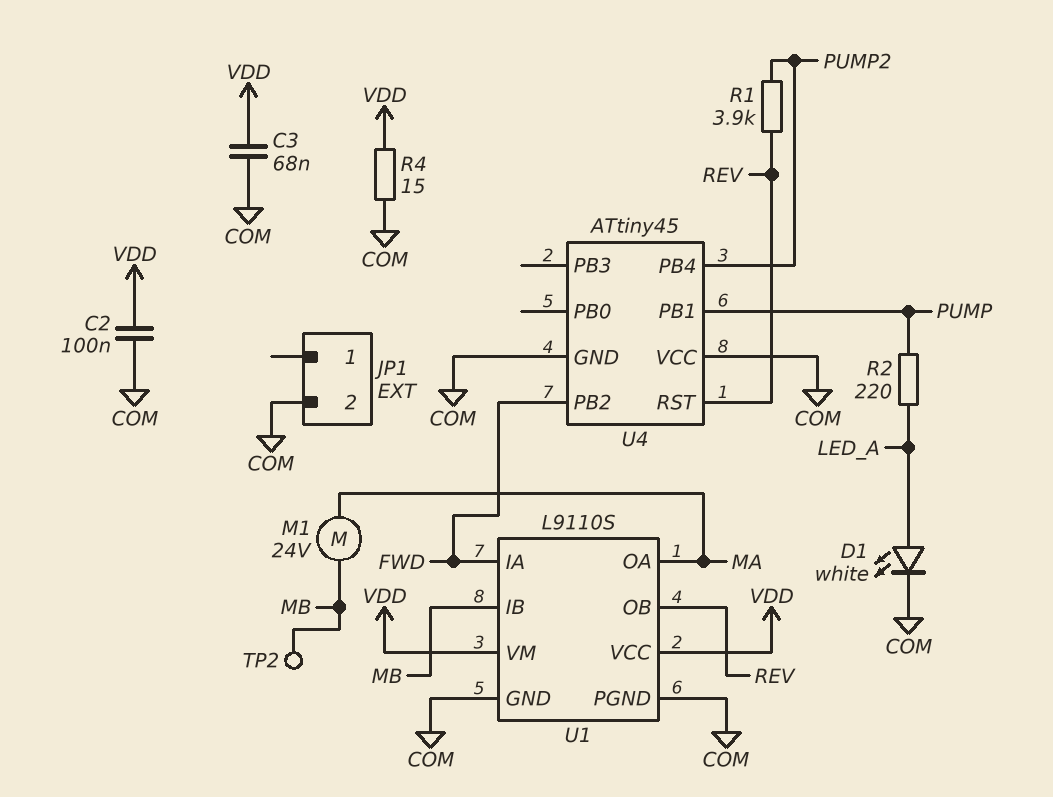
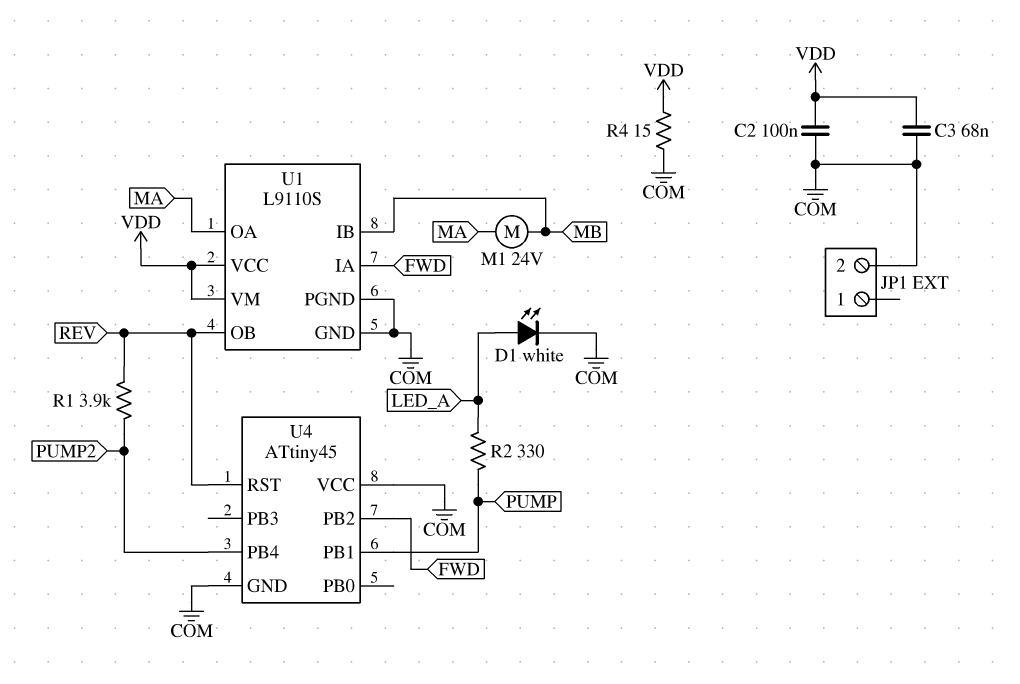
R2: 220 (LED_A, PUMP) -> 330 (LED_A, PUMP)
TP2: test point (MB) -> none

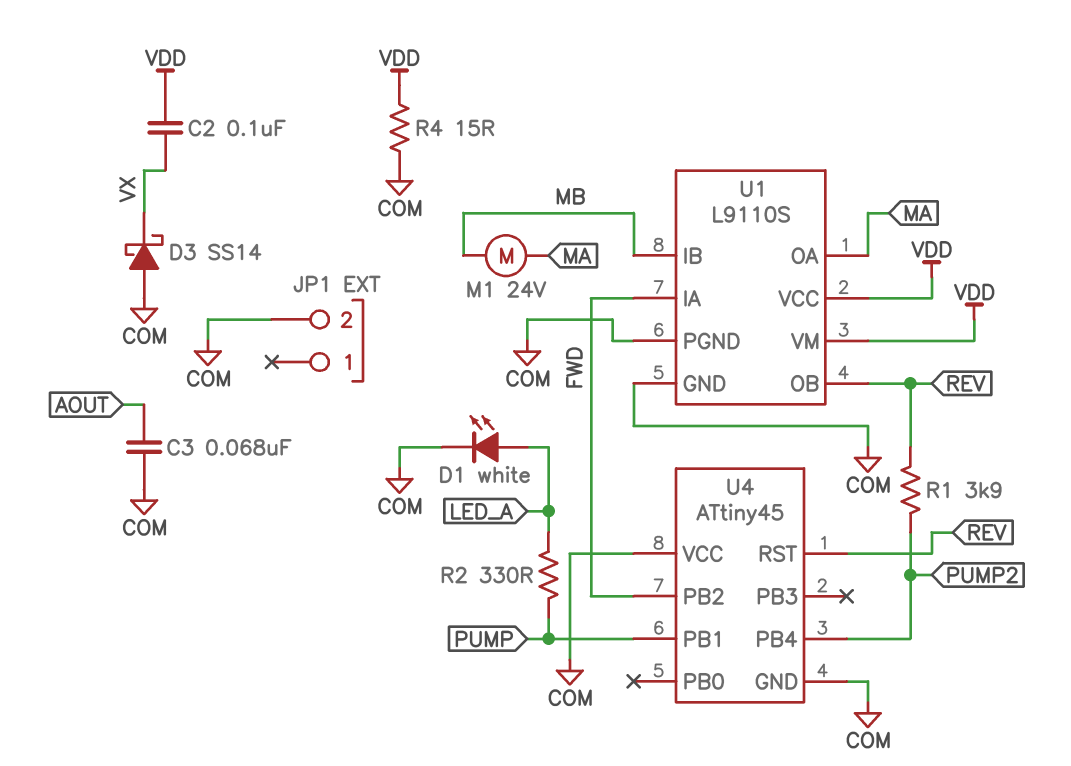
C2: 100nF (COM, VDD) -> 100nF (VDD, VX)
C3: 68nF (COM, VDD) -> 68nF (AOUT, COM)
D3: none -> schottky SS14 (A COM, K VX)

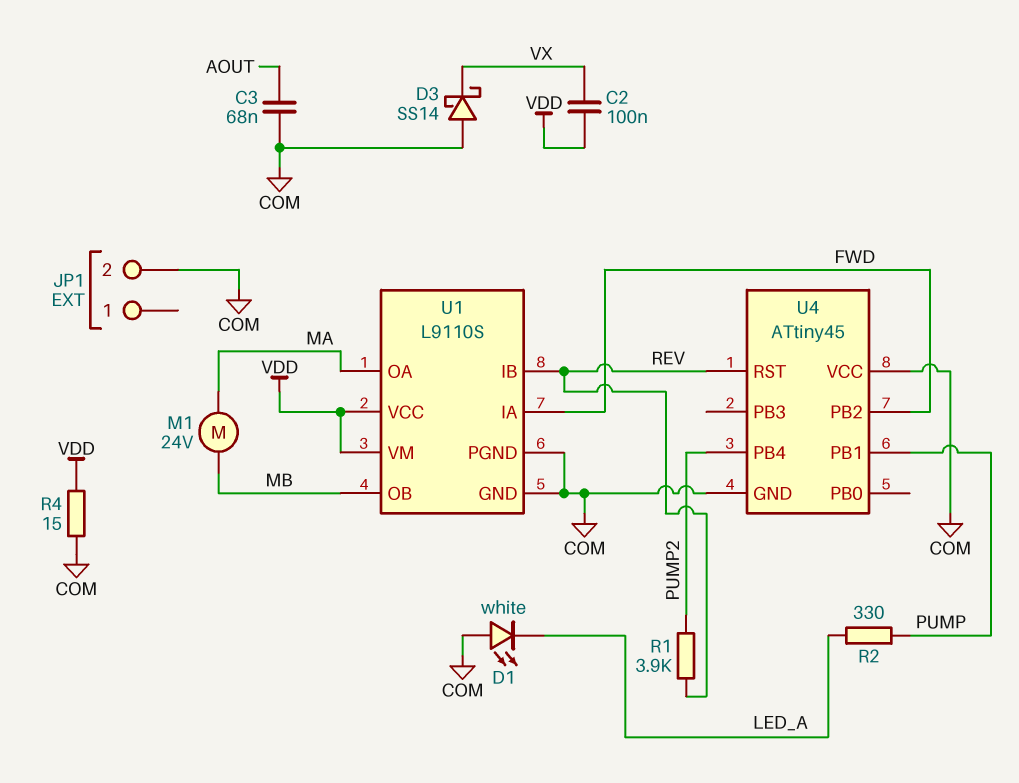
D1: LED white (A LED_A, K COM) -> LED white (A COM, K LED_A)
U1 pin IB: MB -> REV
U1 pin OB: REV -> MB

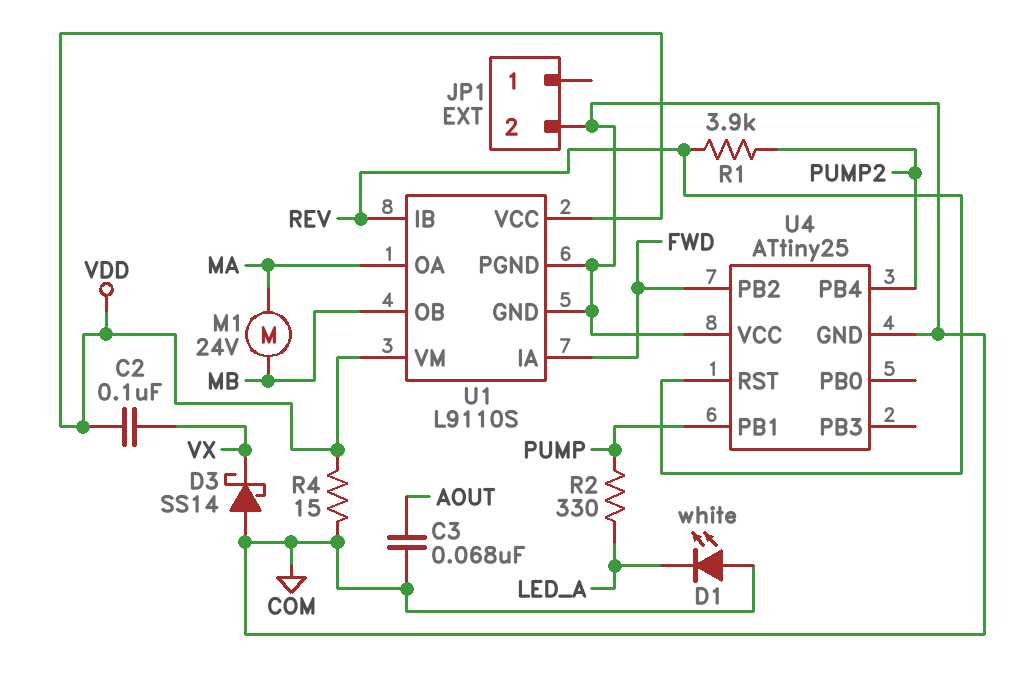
U4: ATtiny45 -> ATtiny25

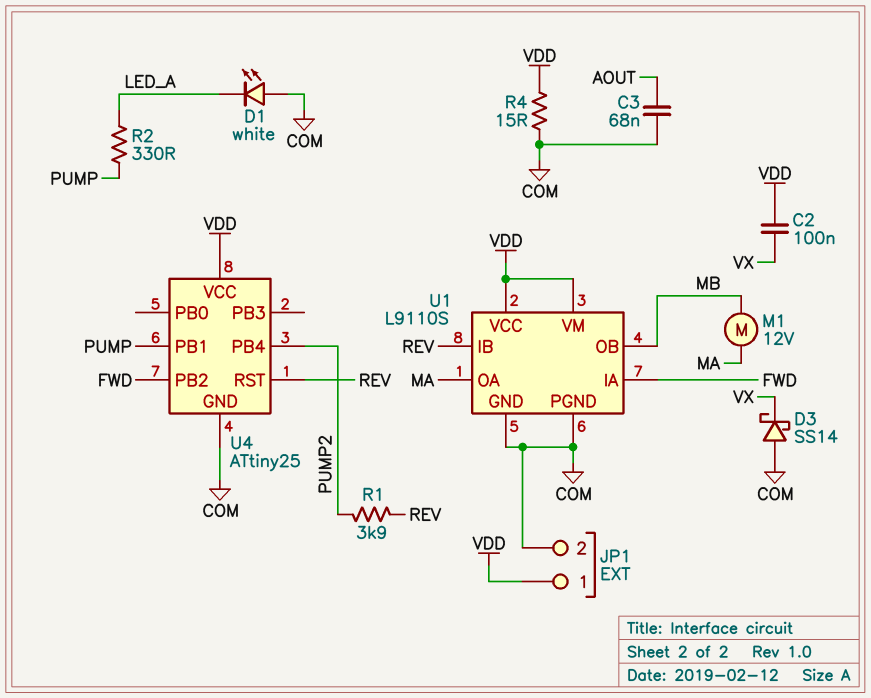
JP1 pin 1: none -> VDD
M1: motor 24V (MA, MB) -> motor 12V (MA, MB)
U4 pin VCC: COM -> VDD

